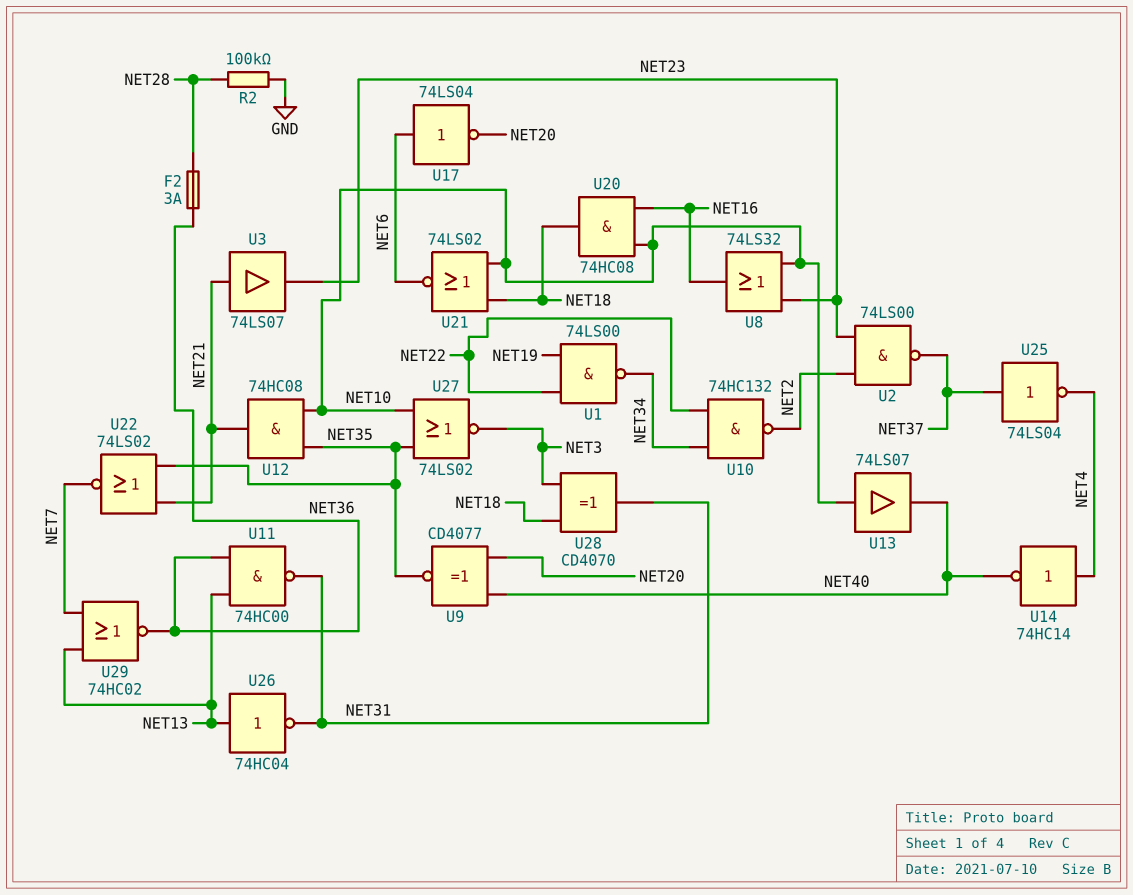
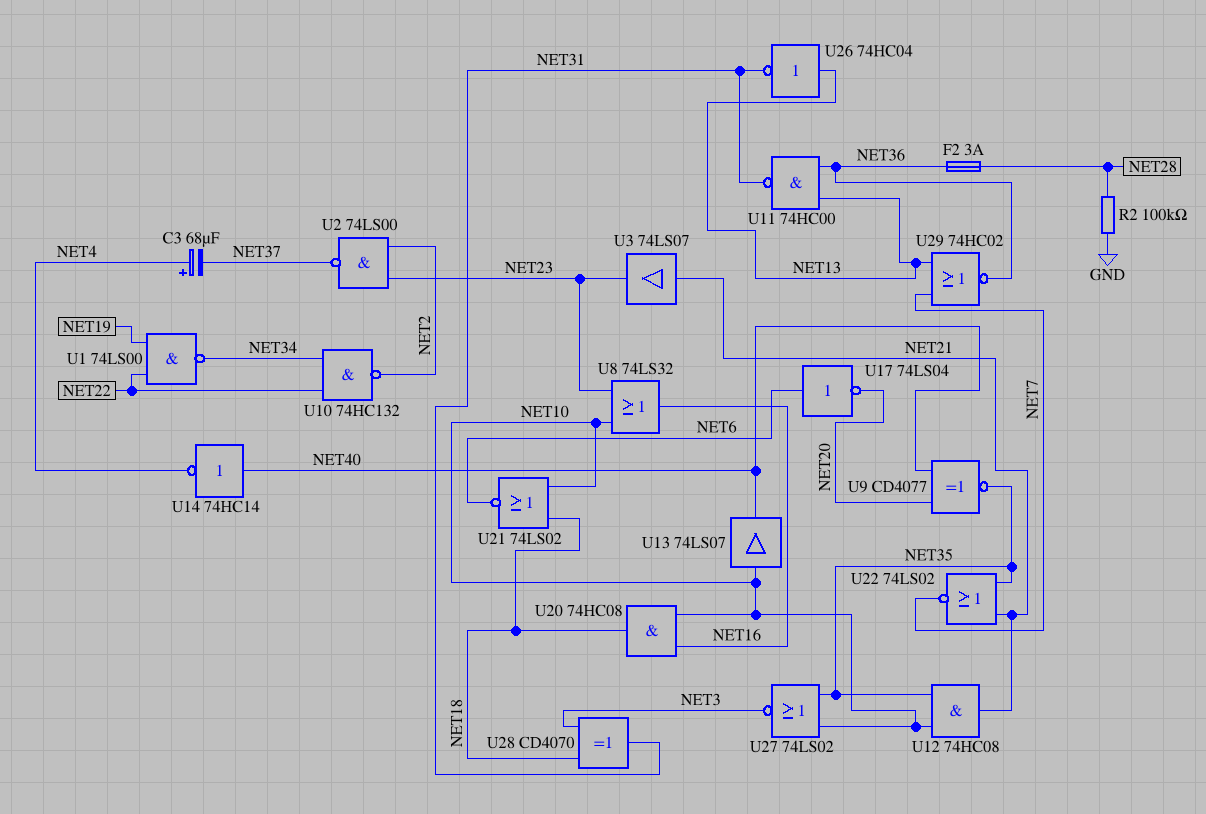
C3: none -> 68uF (plus NET4, minus NET37)
U14: NOT 74HC14 (in NET4, out NET40) -> NOT 74HC14 (in NET40, out NET4)
U25: NOT 74LS04 (in NET37, out NET4) -> none

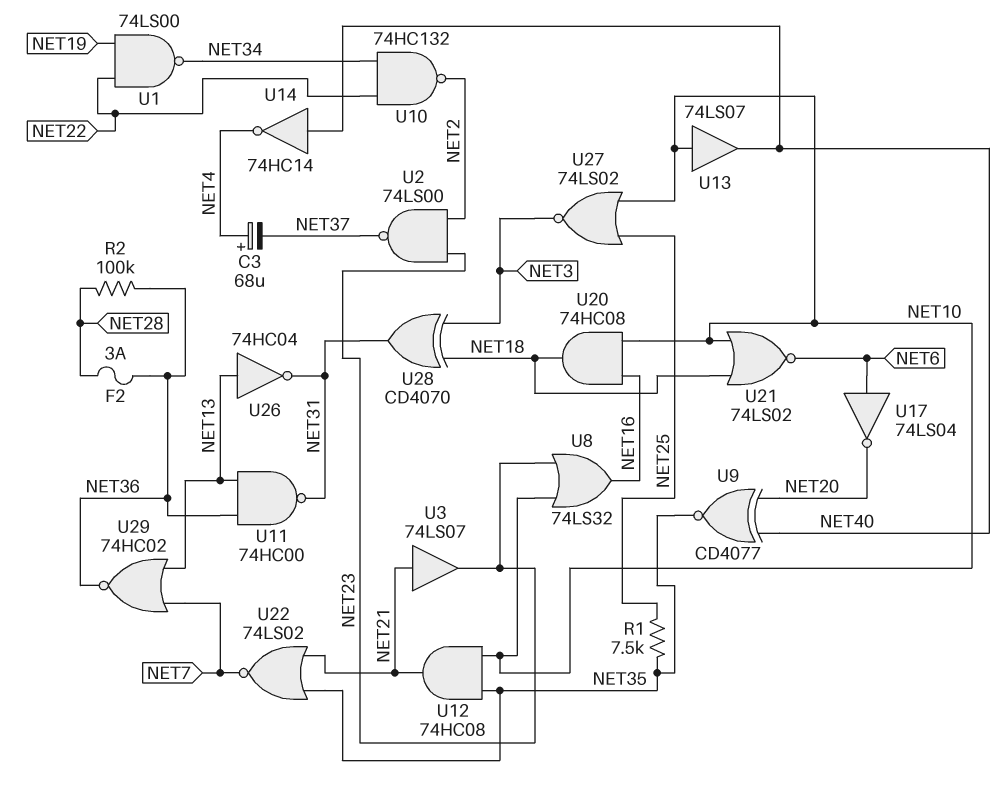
R1: none -> 7.5k (NET25, NET35)
R2: 100k (GND, NET28) -> 100k (NET28, NET36)
U27: NOR 74LS02 (in NET10, in NET35, out NET3) -> NOR 74LS02 (in NET10, in NET25, out NET3)

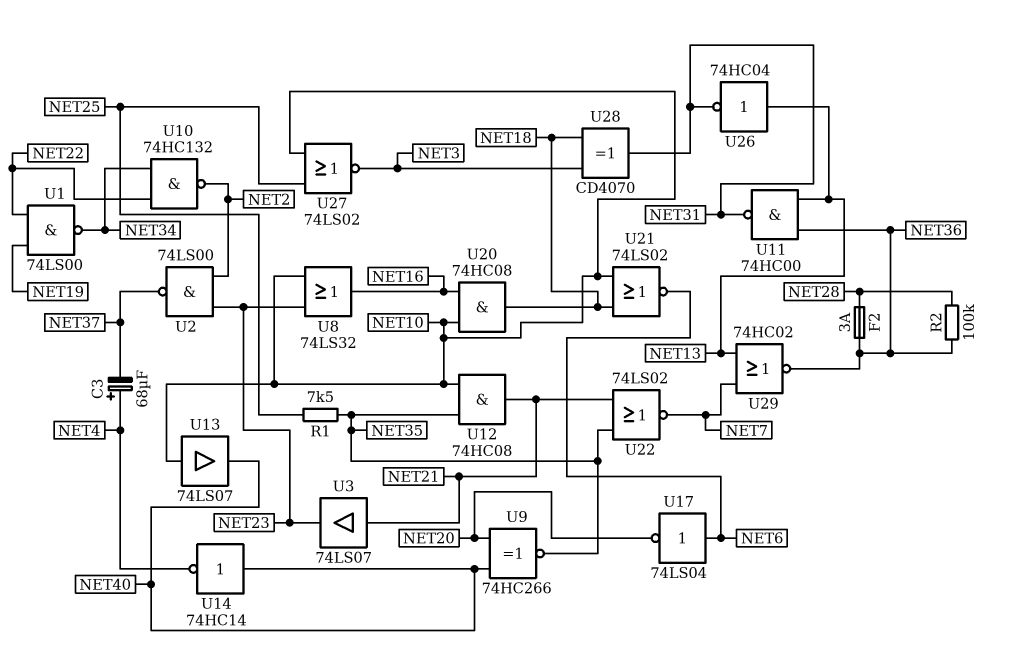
U9: XNOR CD4077 (in NET20, in NET40, out NET35) -> XNOR 74HC266 (in NET20, in NET40, out NET35)

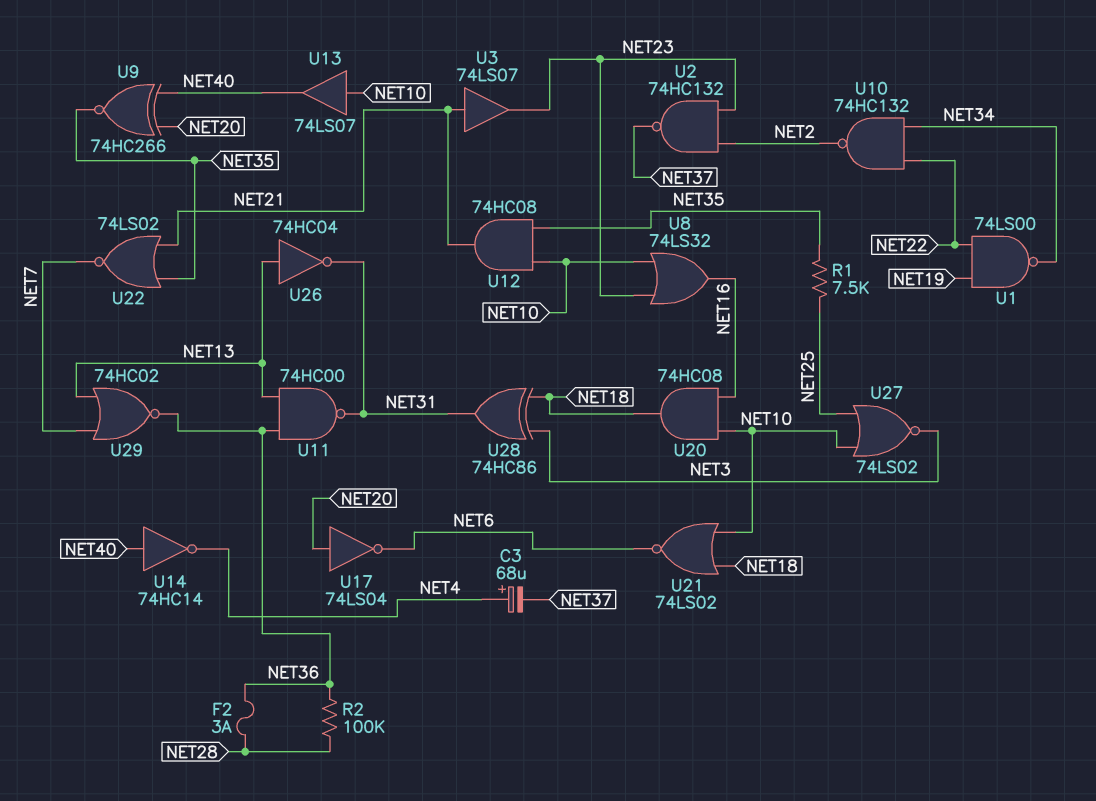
U2: NAND 74LS00 (in NET2, in NET23, out NET37) -> NAND 74HC132 (in NET2, in NET23, out NET37)
U17: NOT 74LS04 (in NET6, out NET20) -> NOT 74LS04 (in NET20, out NET6)
U28: XOR CD4070 (in NET3, in NET18, out NET31) -> XOR 74HC86 (in NET3, in NET18, out NET31)

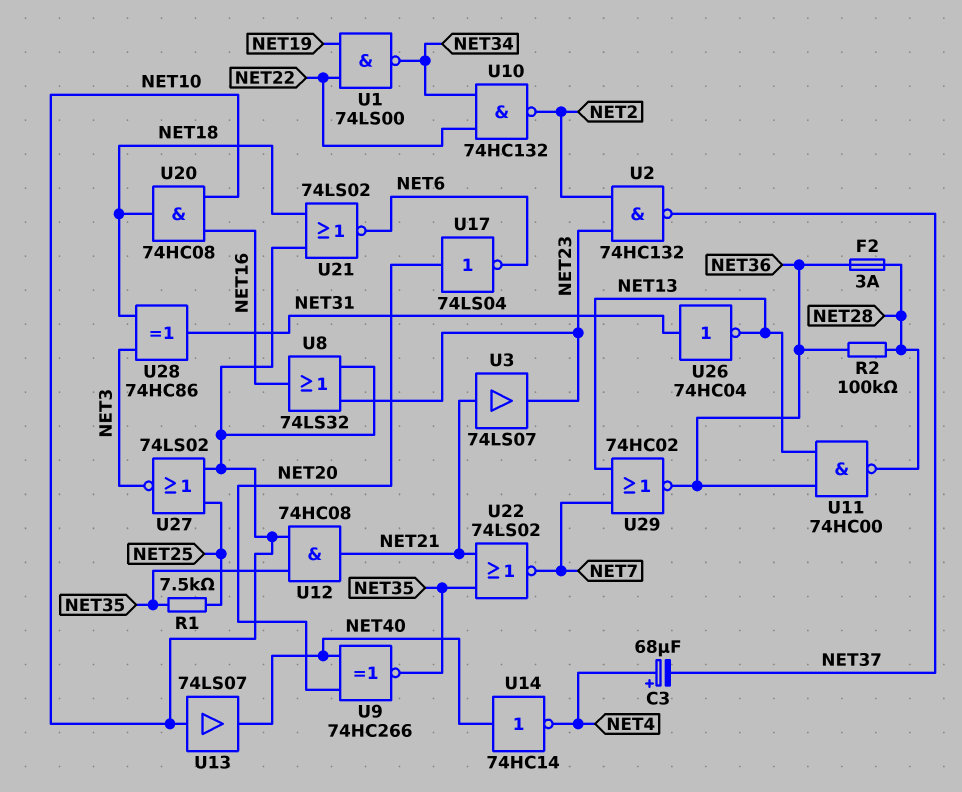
U11: NAND 74HC00 (in NET13, in NET36, out NET31) -> NAND 74HC00 (in NET13, in NET36, out NET28)
U26: NOT 74HC04 (in NET13, out NET31) -> NOT 74HC04 (in NET31, out NET13)

